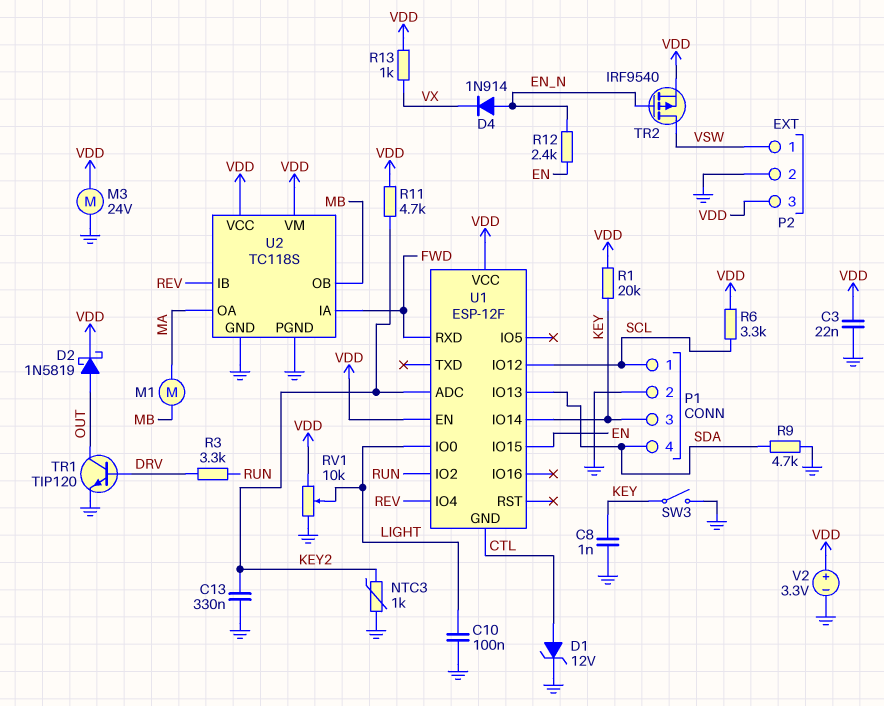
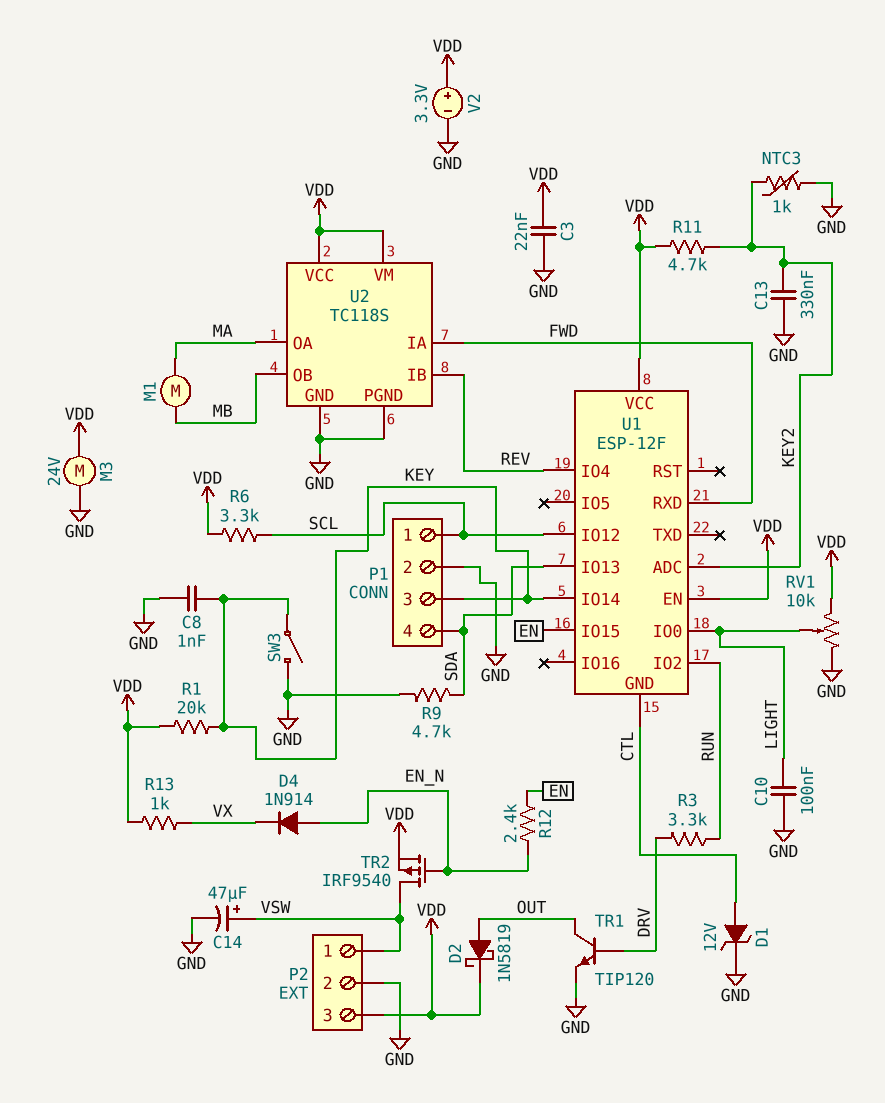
C14: none -> 47uF (plus VSW, minus GND)

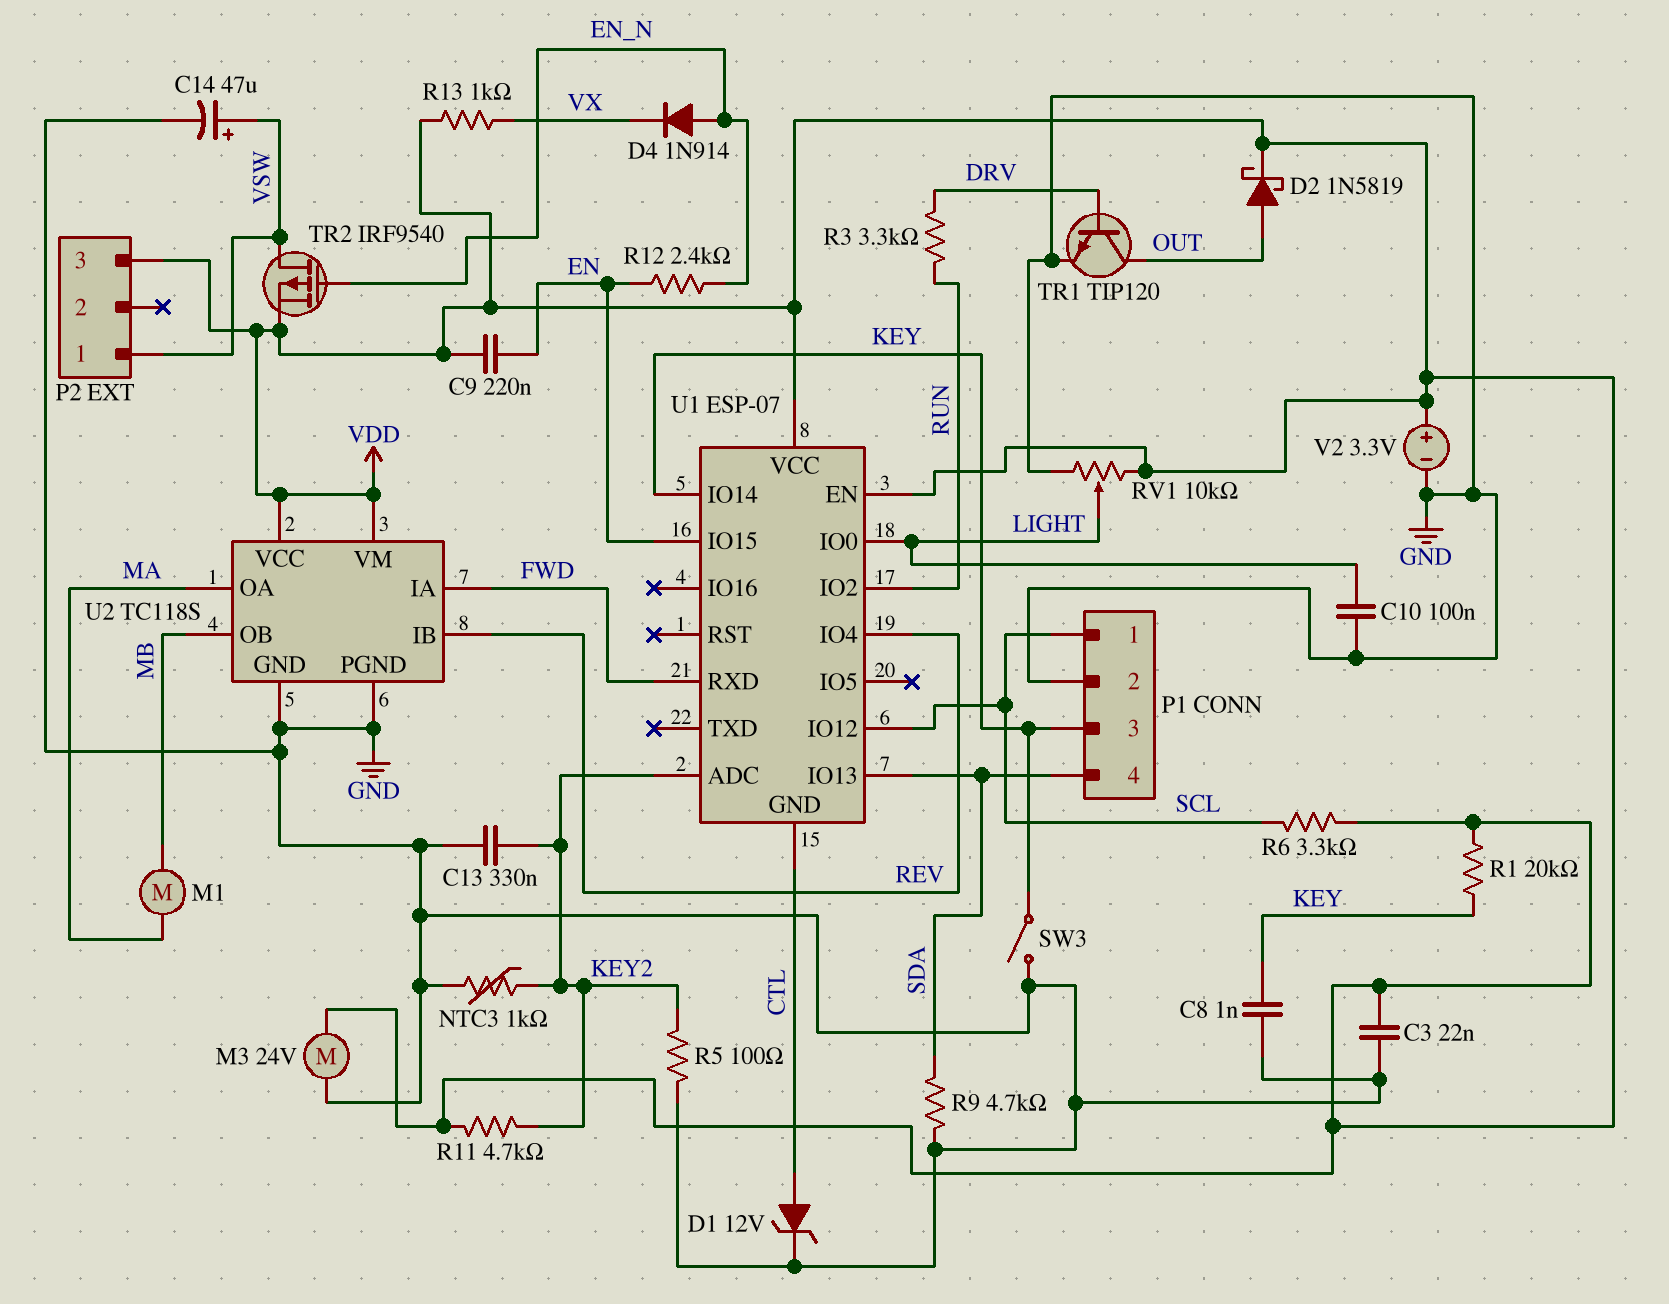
C9: none -> 220nF (EN, VDD)
P2 pin 2: GND -> none
R5: none -> 100 (GND, KEY2)
U1: ESP-12F -> ESP-07

